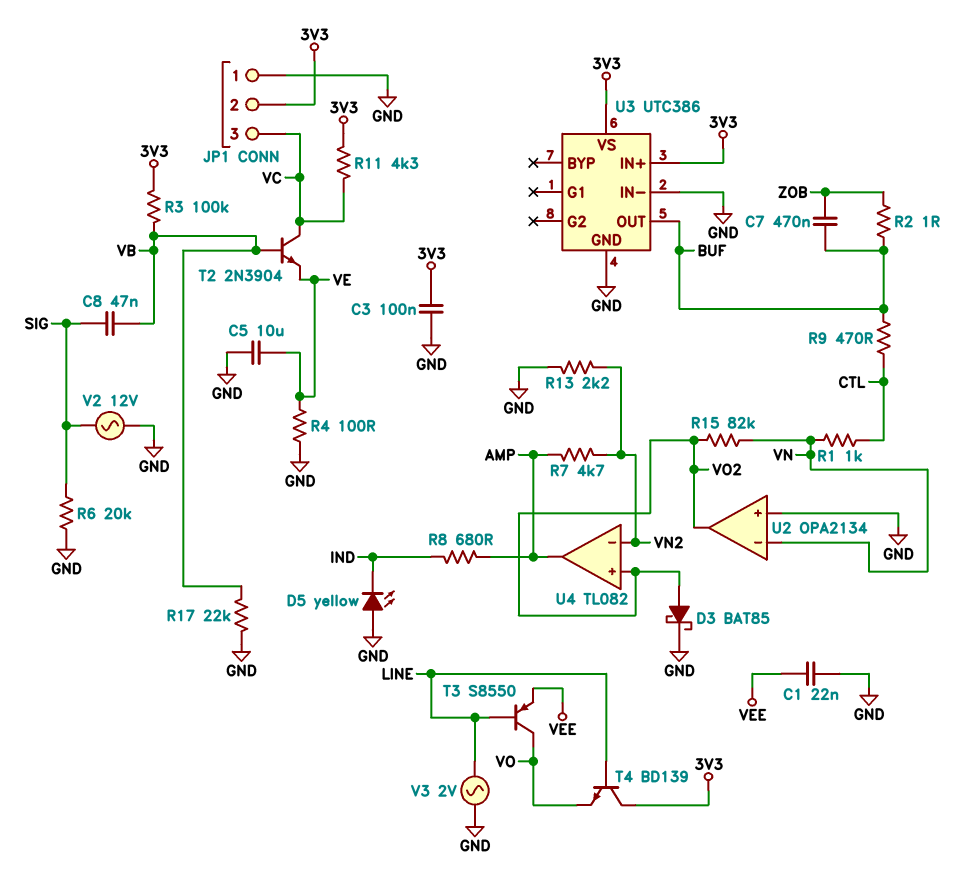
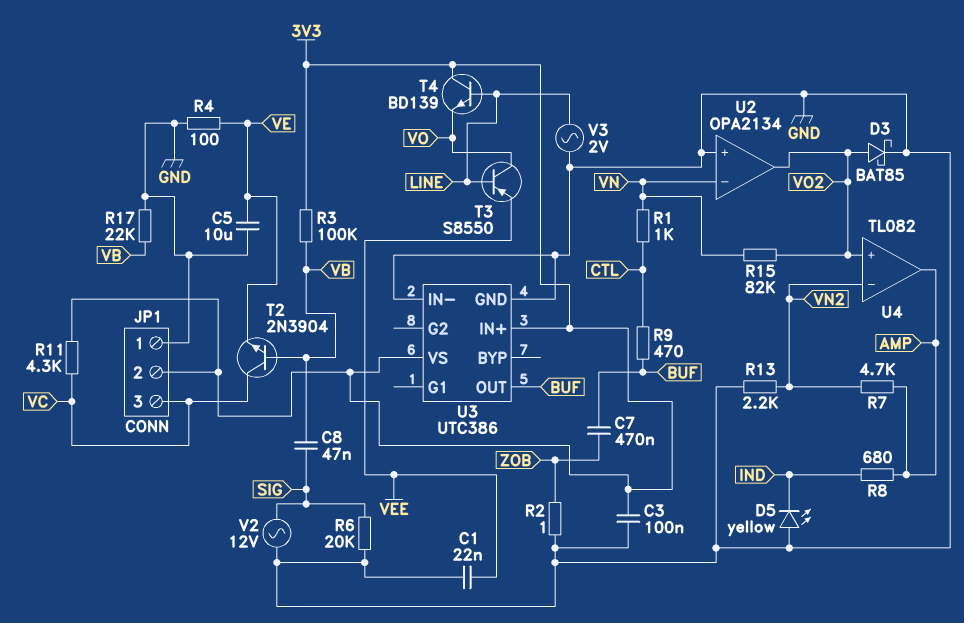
R2: 1 (BUF, ZOB) -> 1 (GND, ZOB)

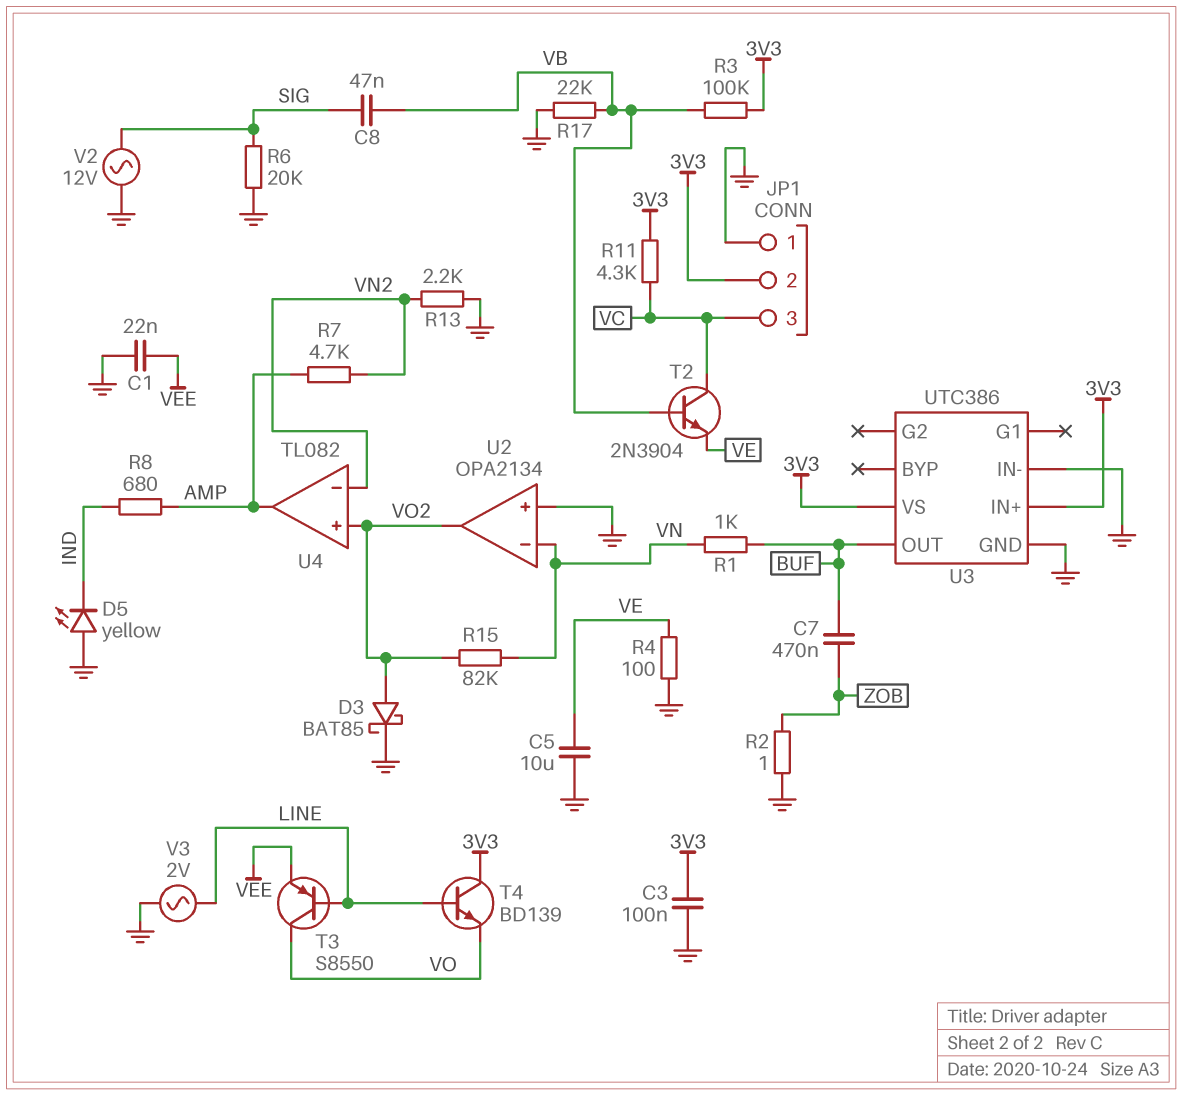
R1: 1k (CTL, VN) -> 1k (BUF, VN)
R9: 470 (BUF, CTL) -> none

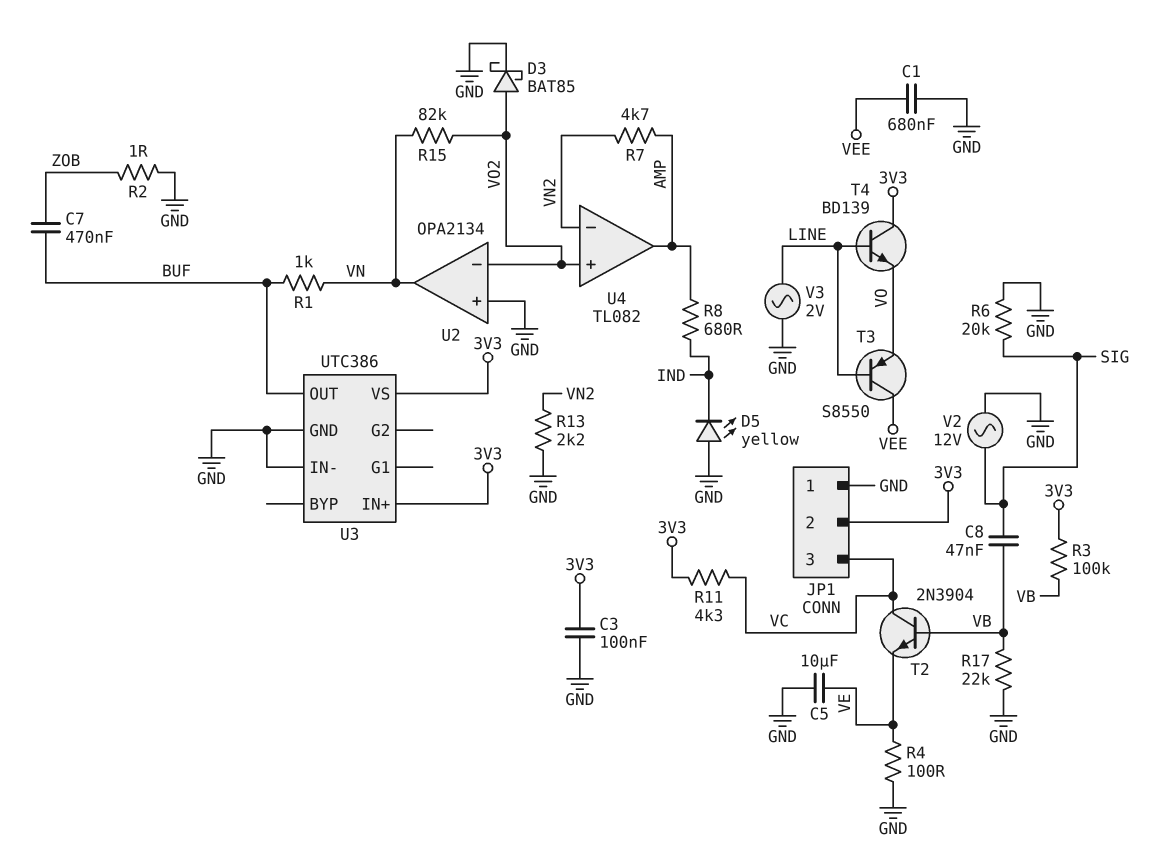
C1: 22nF (GND, VEE) -> 680nF (GND, VEE)
T3: PNP S8550 (B LINE, C VO, E VEE) -> PNP S8550 (B LINE, C VEE, E VO)
U2 pin in-: VN -> VO2
U2 pin out: VO2 -> VN

